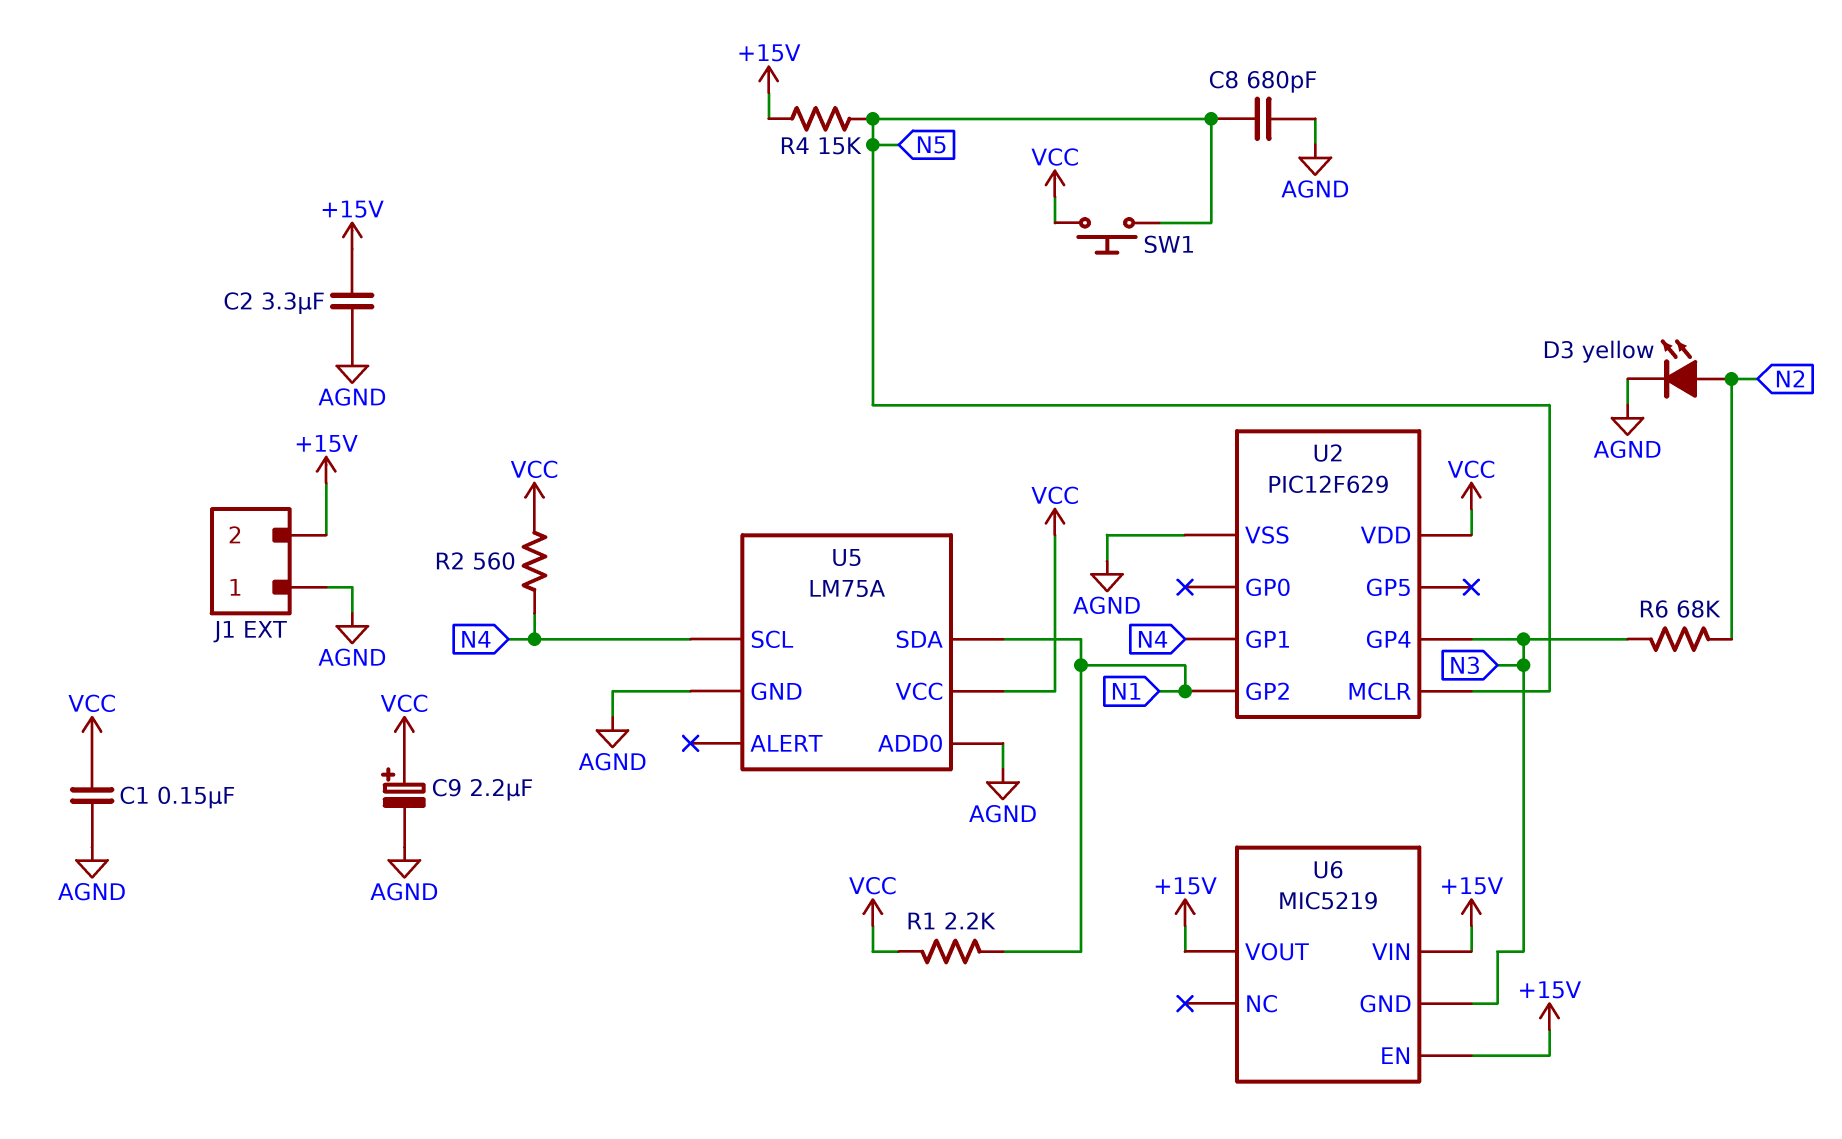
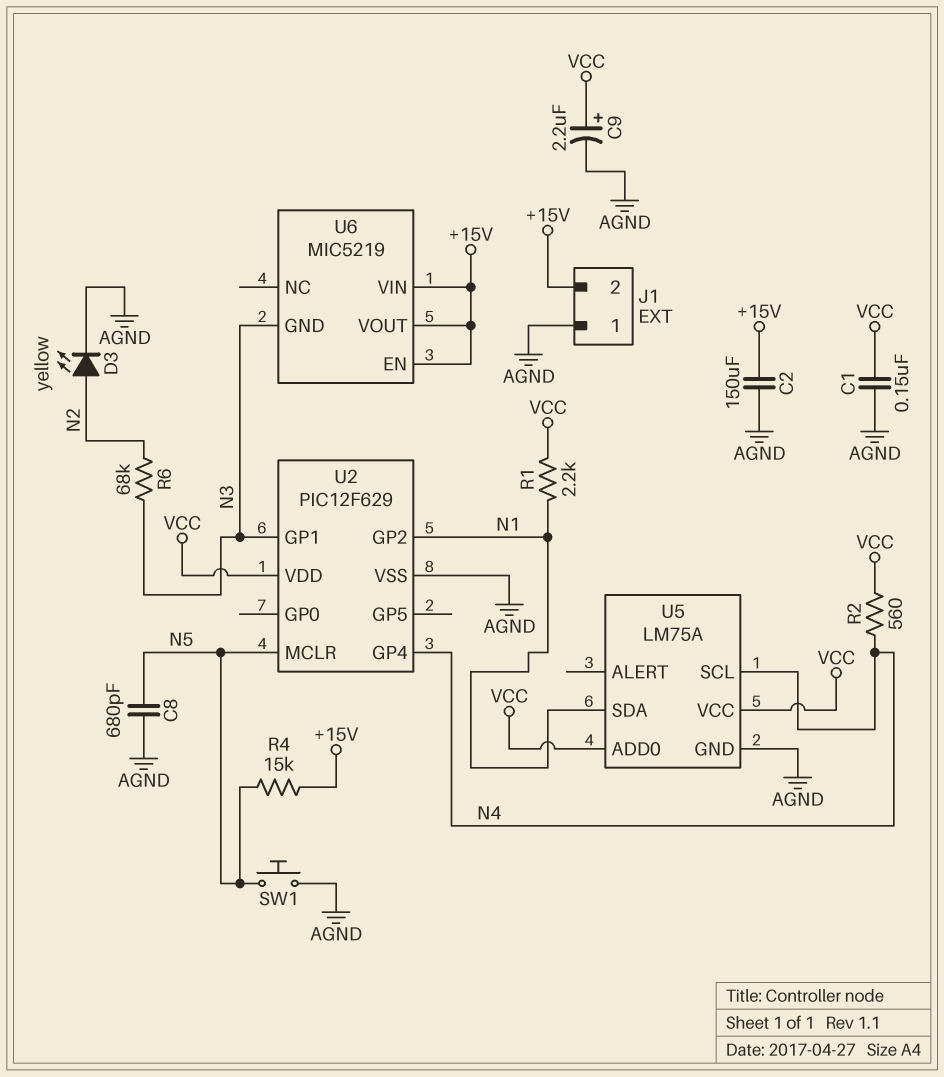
C2: 3.3uF (+15V, AGND) -> 150uF (+15V, AGND)
SW1: button (N5, VCC) -> button (AGND, N5)
U2 pin GP1: N4 -> N3
U2 pin GP4: N3 -> N4
U5 pin ADD0: AGND -> VCC

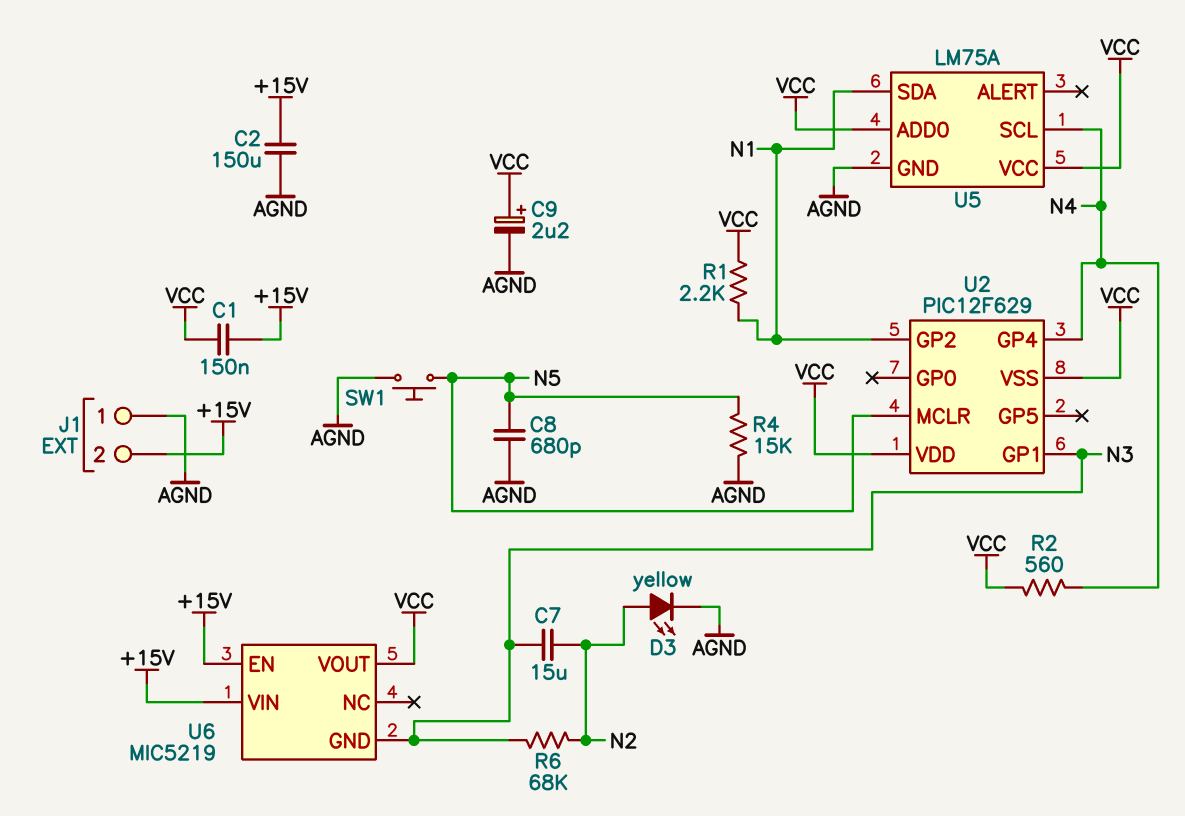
C1: 150nF (AGND, VCC) -> 150nF (+15V, VCC)
C7: none -> 15uF (N2, N3)
R4: 15k (+15V, N5) -> 15k (AGND, N5)
U2 pin VSS: AGND -> VCC
U6 pin VOUT: +15V -> VCC

